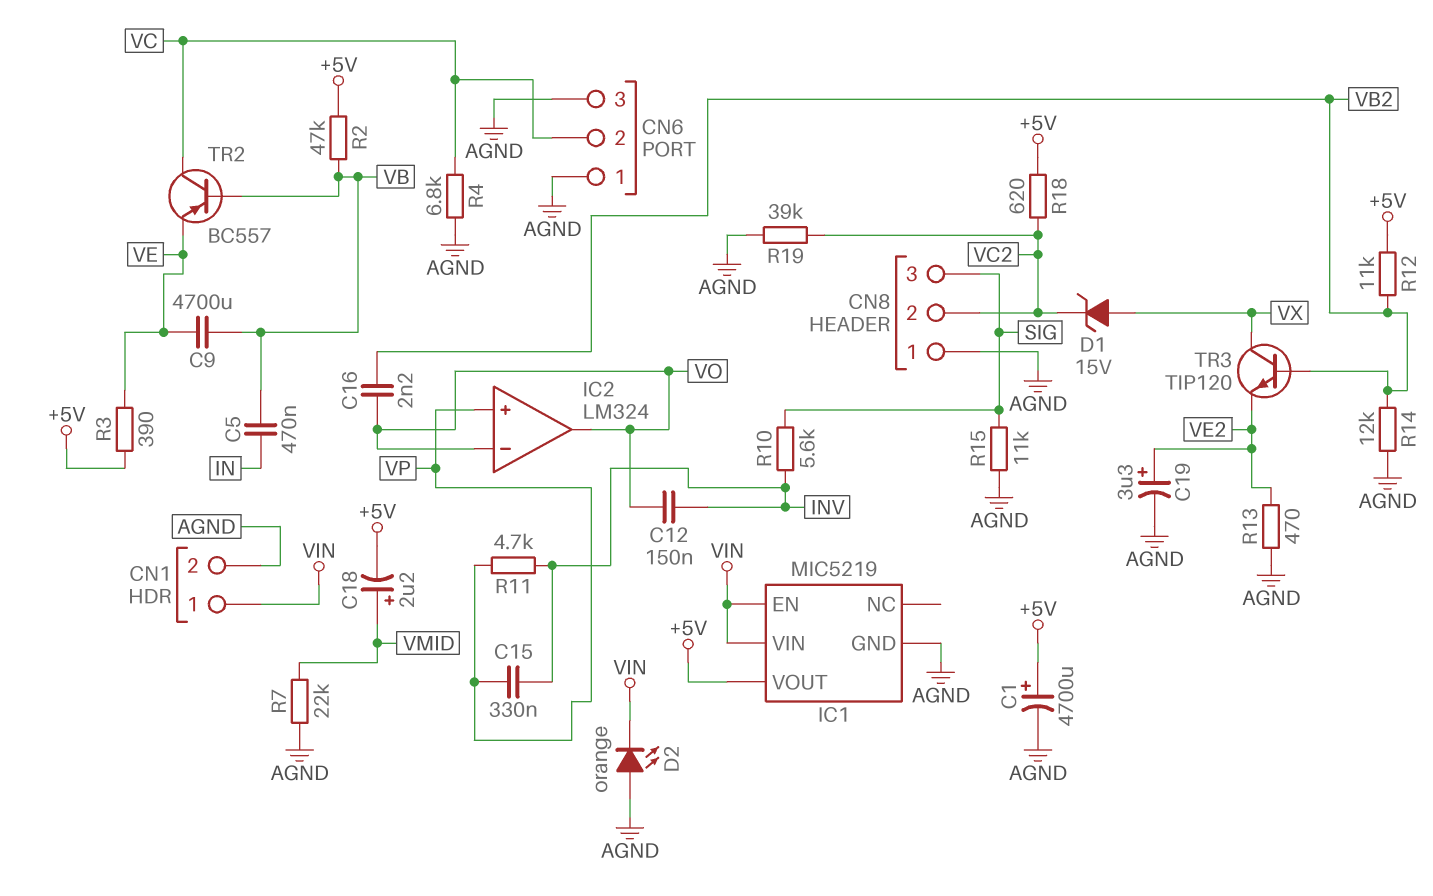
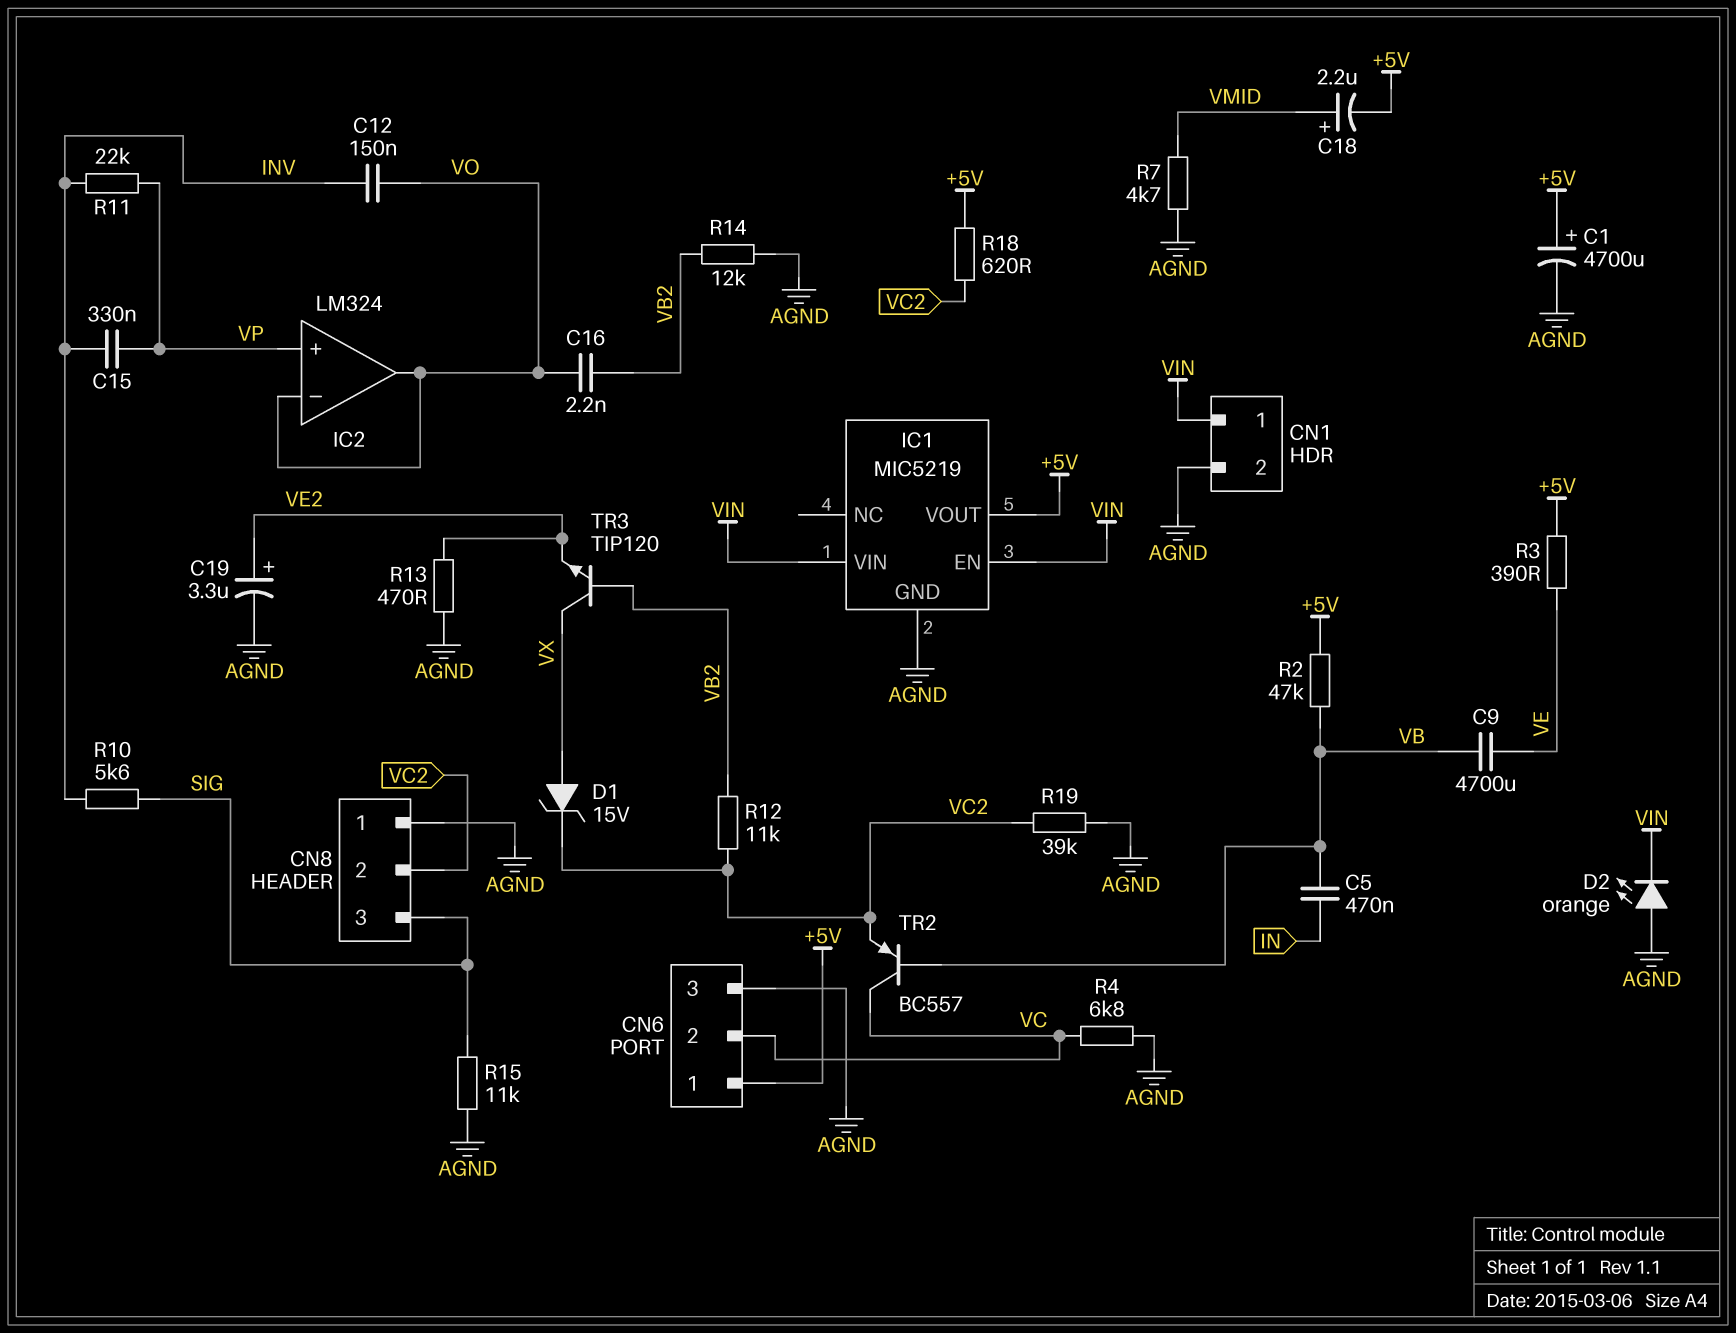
CN6 pin 1: AGND -> +5V
R7: 22k (AGND, VMID) -> 4.7k (AGND, VMID)
R11: 4.7k (INV, VP) -> 22k (INV, VP)
R12: 11k (+5V, VB2) -> 11k (VB2, VC2)
TR2: PNP BC557 (B VB, C VC, E VE) -> PNP BC557 (B VB, C VC, E VC2)

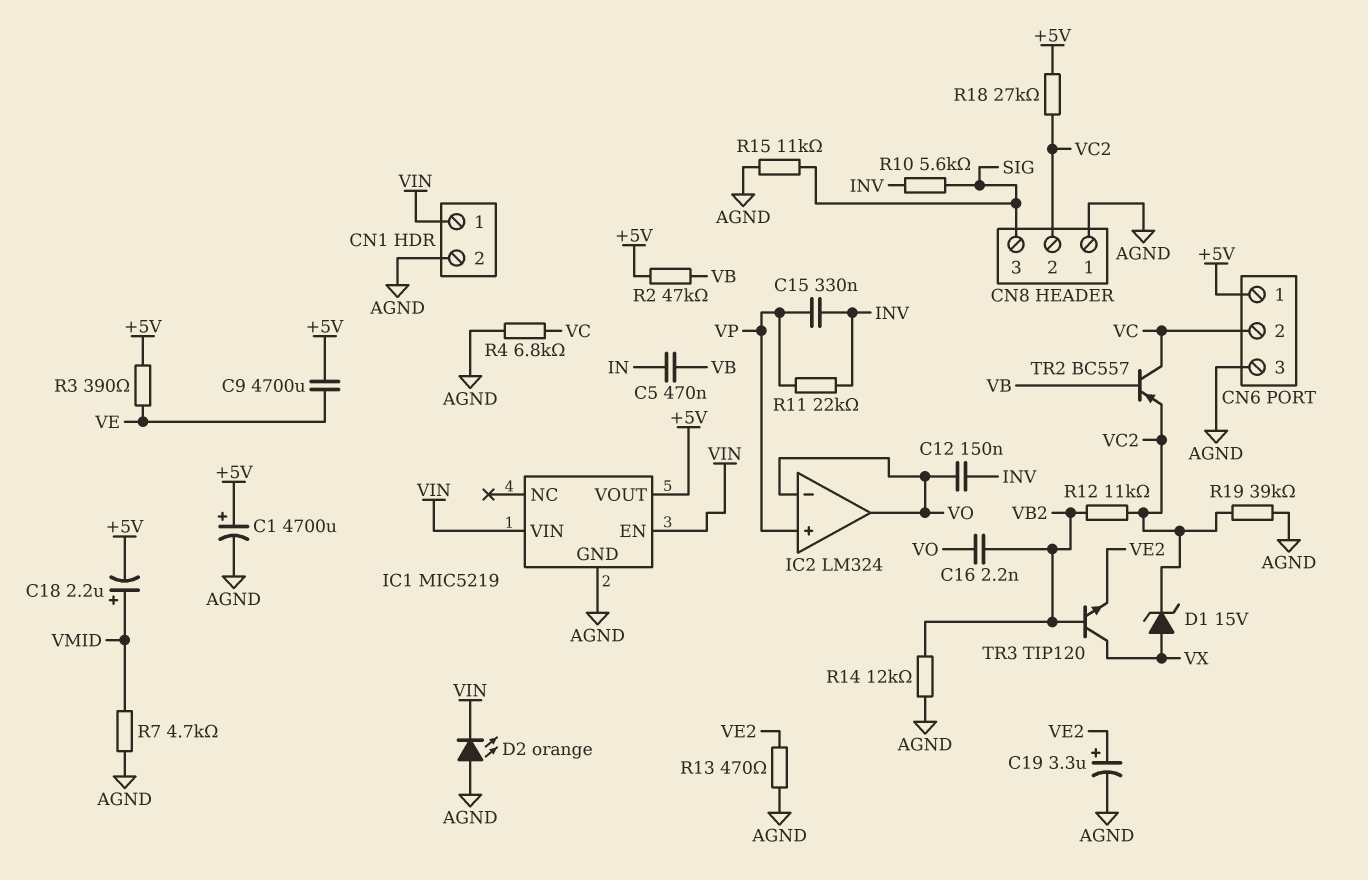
C9: 4700uF (VB, VE) -> 4700uF (+5V, VE)
R18: 620 (+5V, VC2) -> 27k (+5V, VC2)

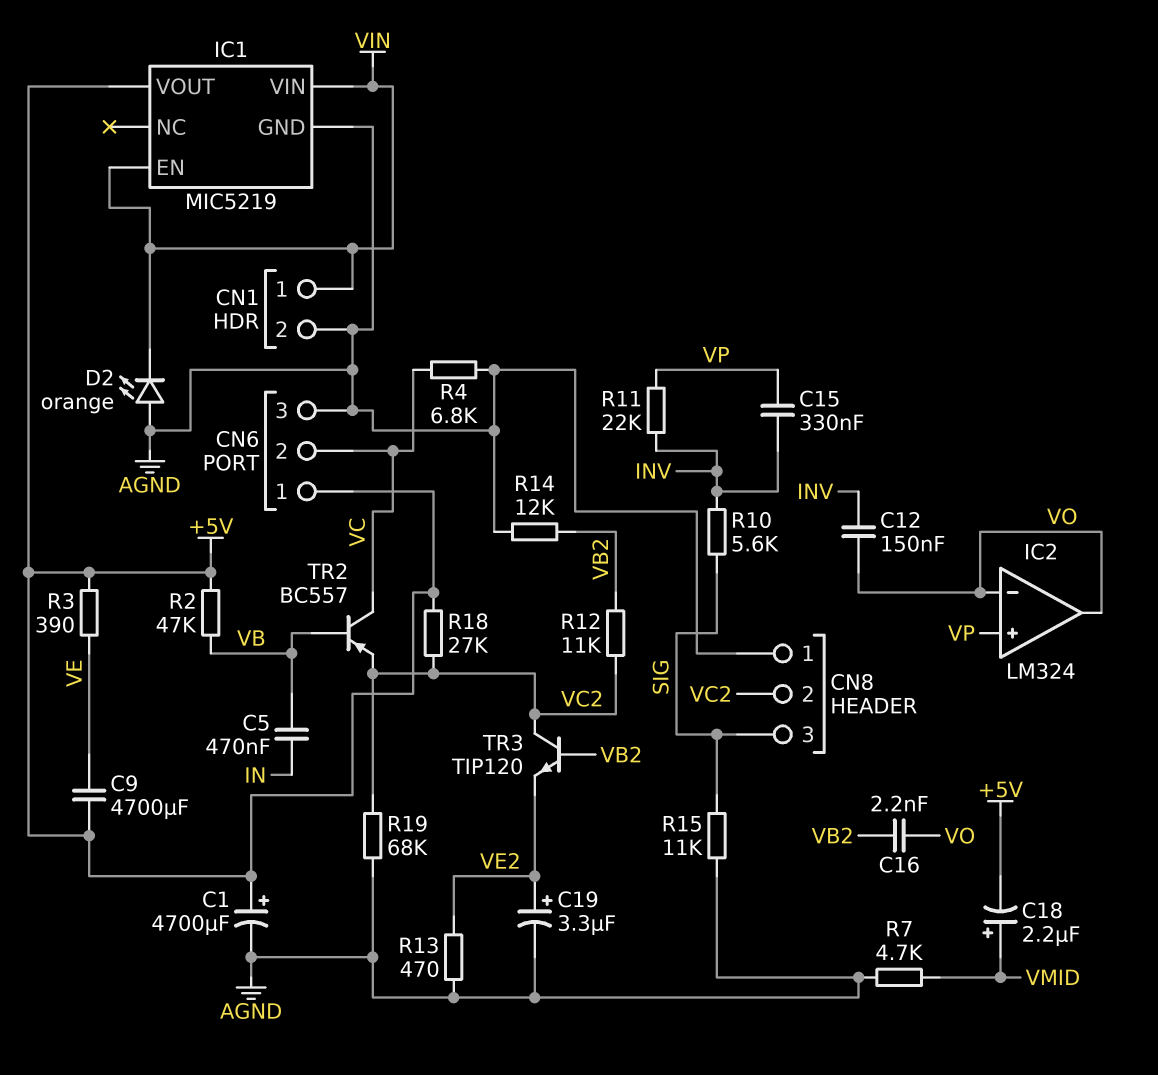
D1: zener 15V (A VX, K VC2) -> none
R19: 39k (AGND, VC2) -> 68k (AGND, VC2)
TR3: NPN TIP120 (B VB2, C VX, E VE2) -> NPN TIP120 (B VB2, C VC2, E VE2)

